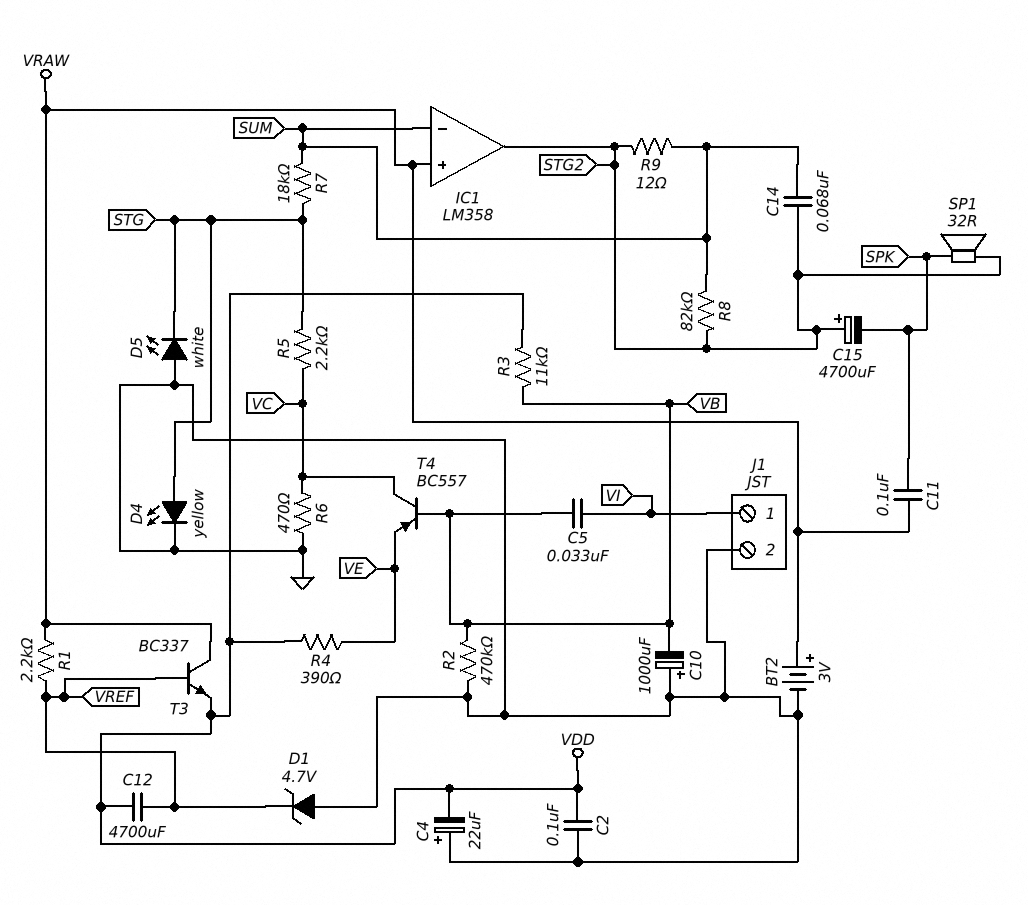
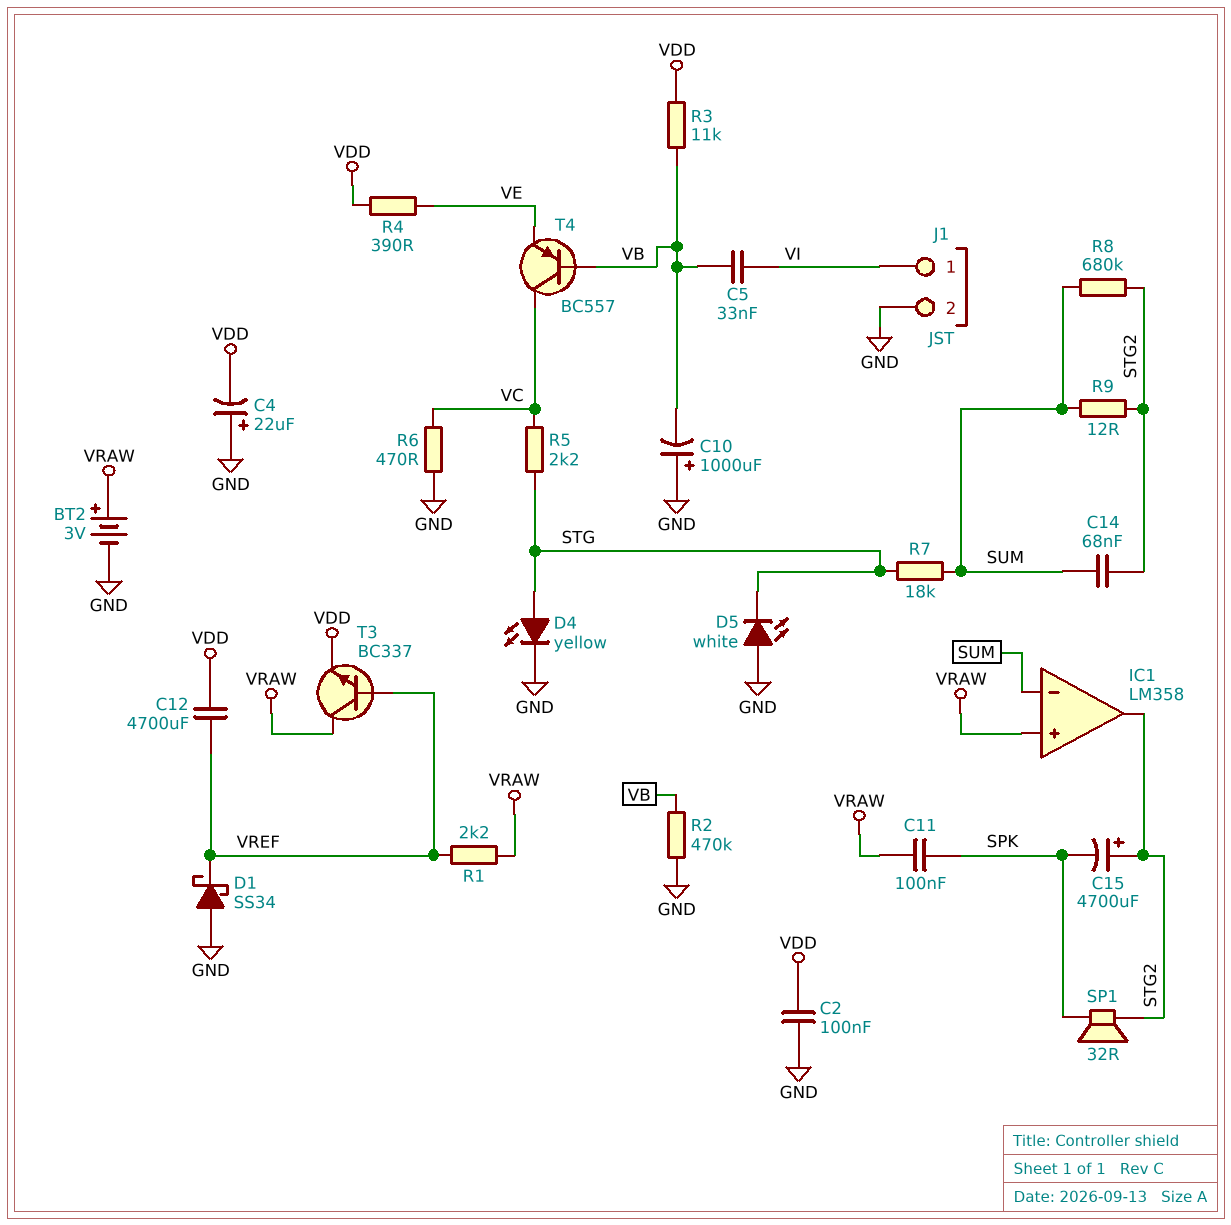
D1: zener 4.7V (A GND, K VREF) -> schottky SS34 (A GND, K VREF)
R8: 82k (STG2, SUM) -> 680k (STG2, SUM)

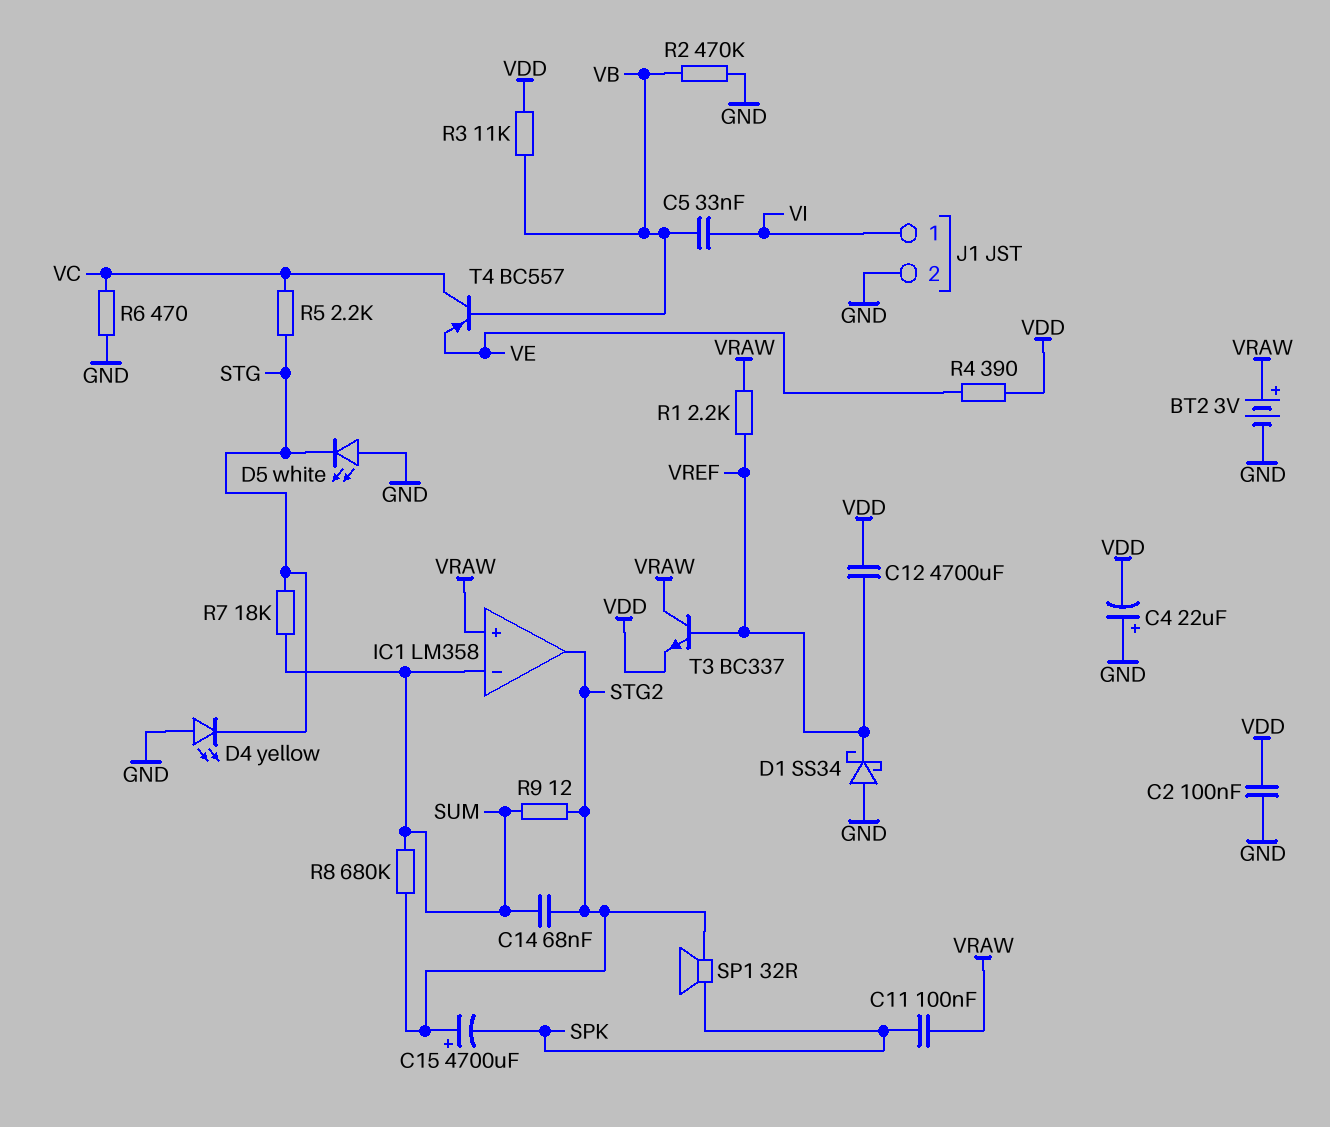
C10: 1000uF (plus GND, minus VB) -> none
D4: LED yellow (A STG, K GND) -> LED yellow (A GND, K STG)

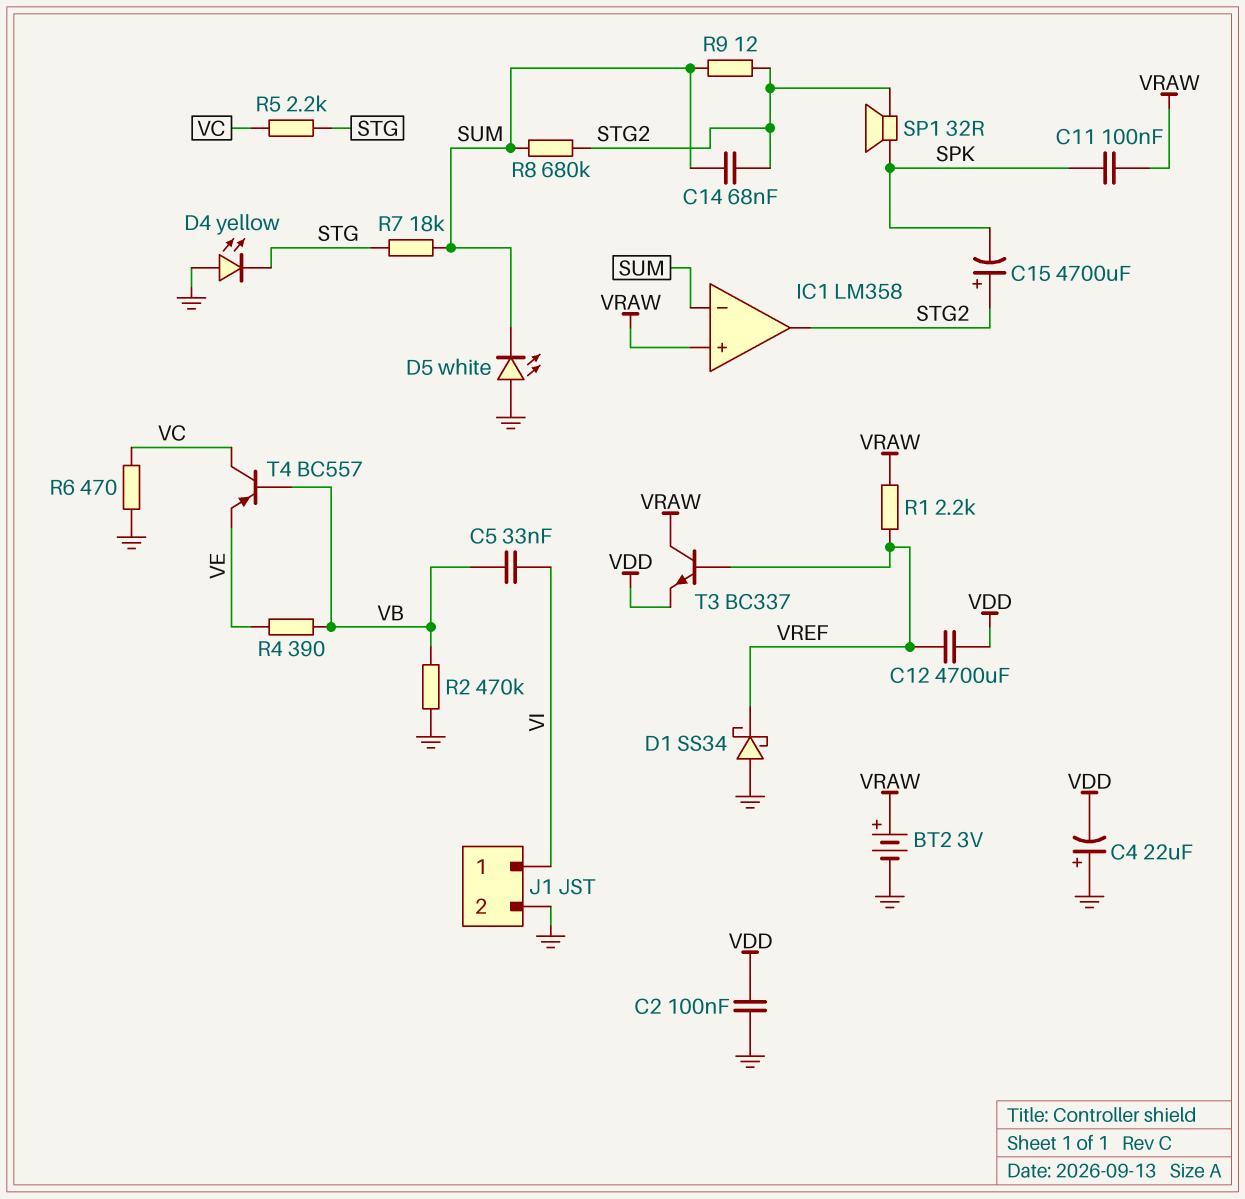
D5: LED white (A GND, K STG) -> LED white (A GND, K SUM)
R3: 11k (VB, VDD) -> none
R4: 390 (VDD, VE) -> 390 (VB, VE)

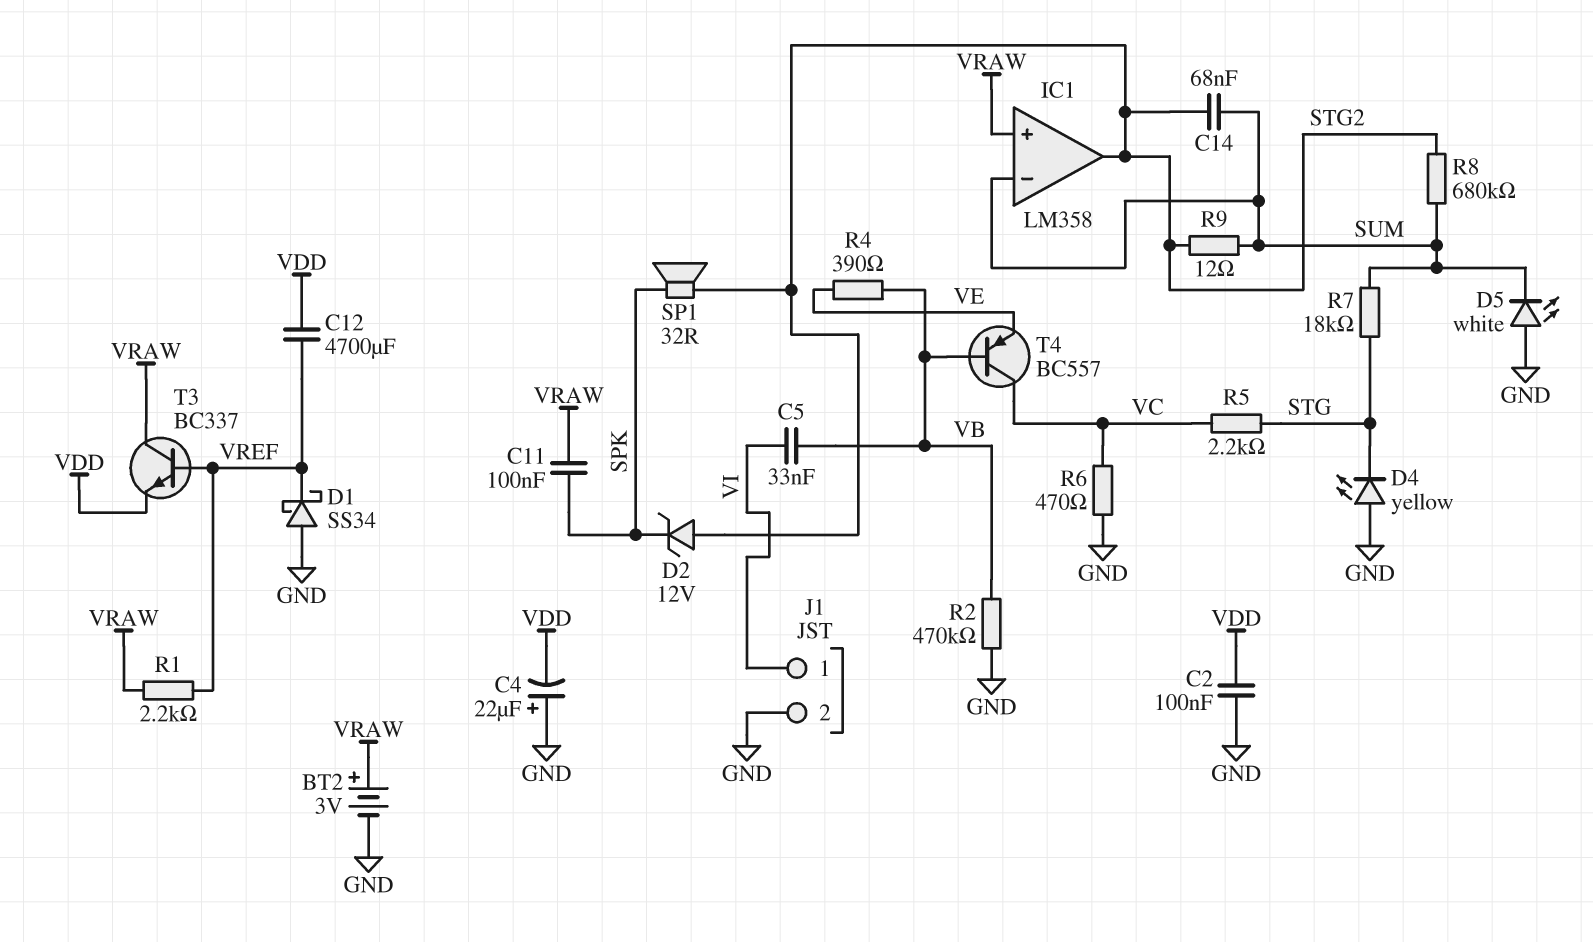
C15: 4700uF (plus STG2, minus SPK) -> none
D2: none -> zener 12V (A STG2, K SPK)

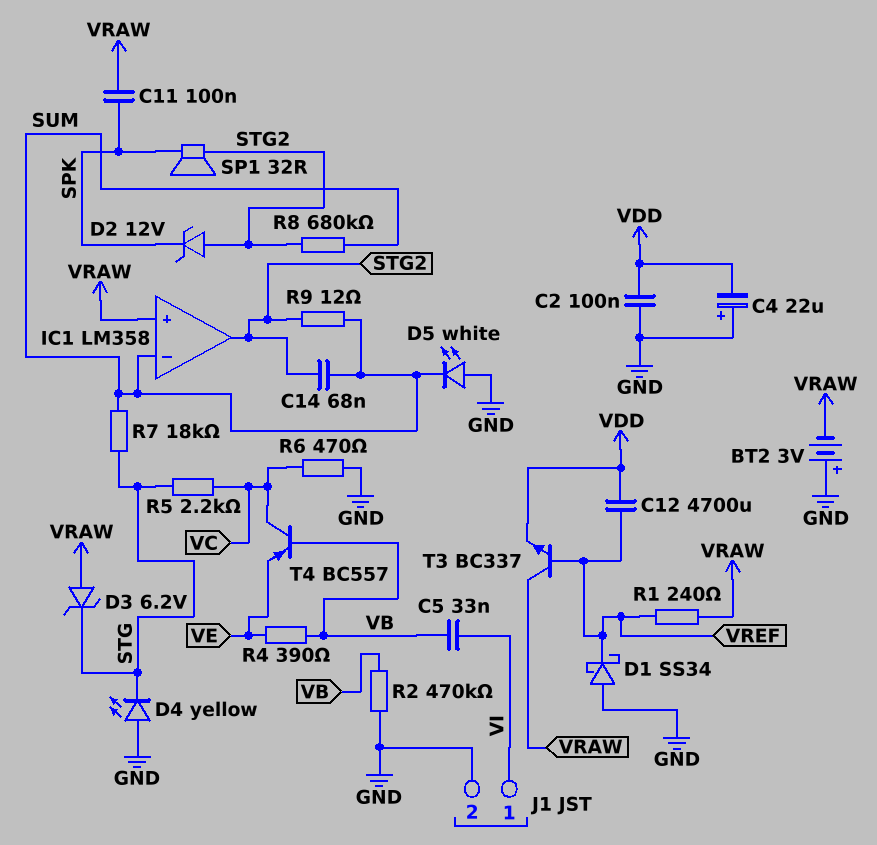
BT2: 3V (plus VRAW, minus GND) -> 3V (plus GND, minus VRAW)
D3: none -> zener 6.2V (A VRAW, K STG)
R1: 2.2k (VRAW, VREF) -> 240 (VRAW, VREF)

